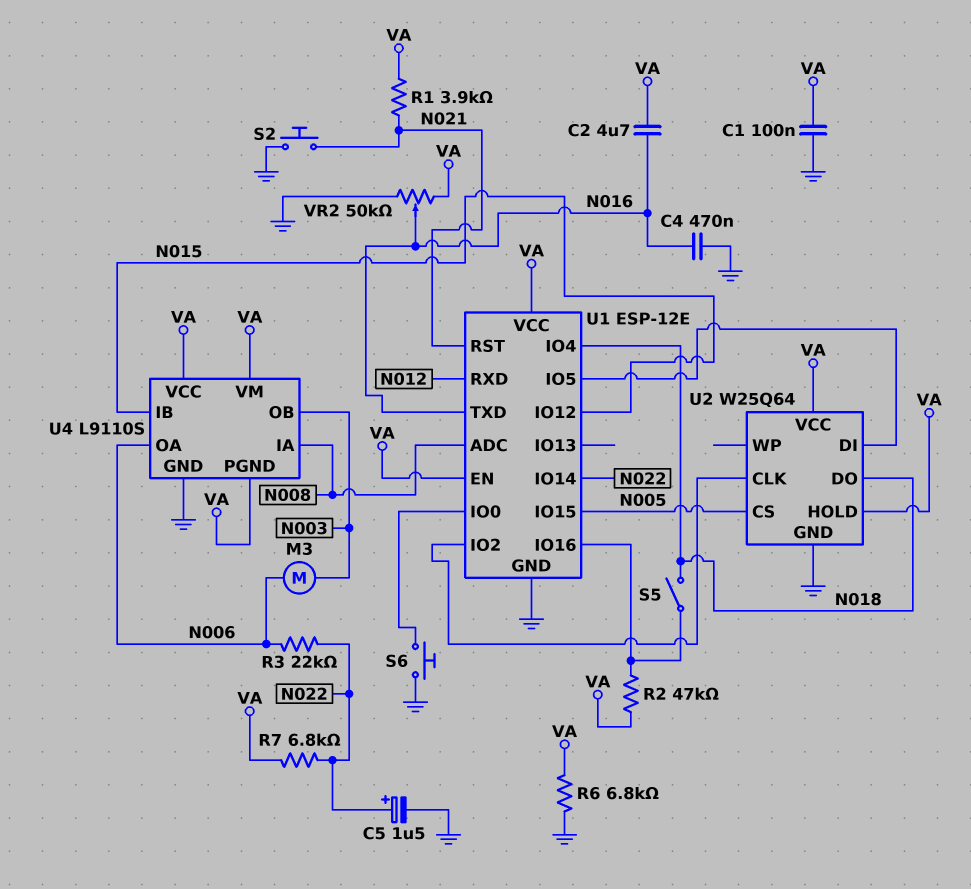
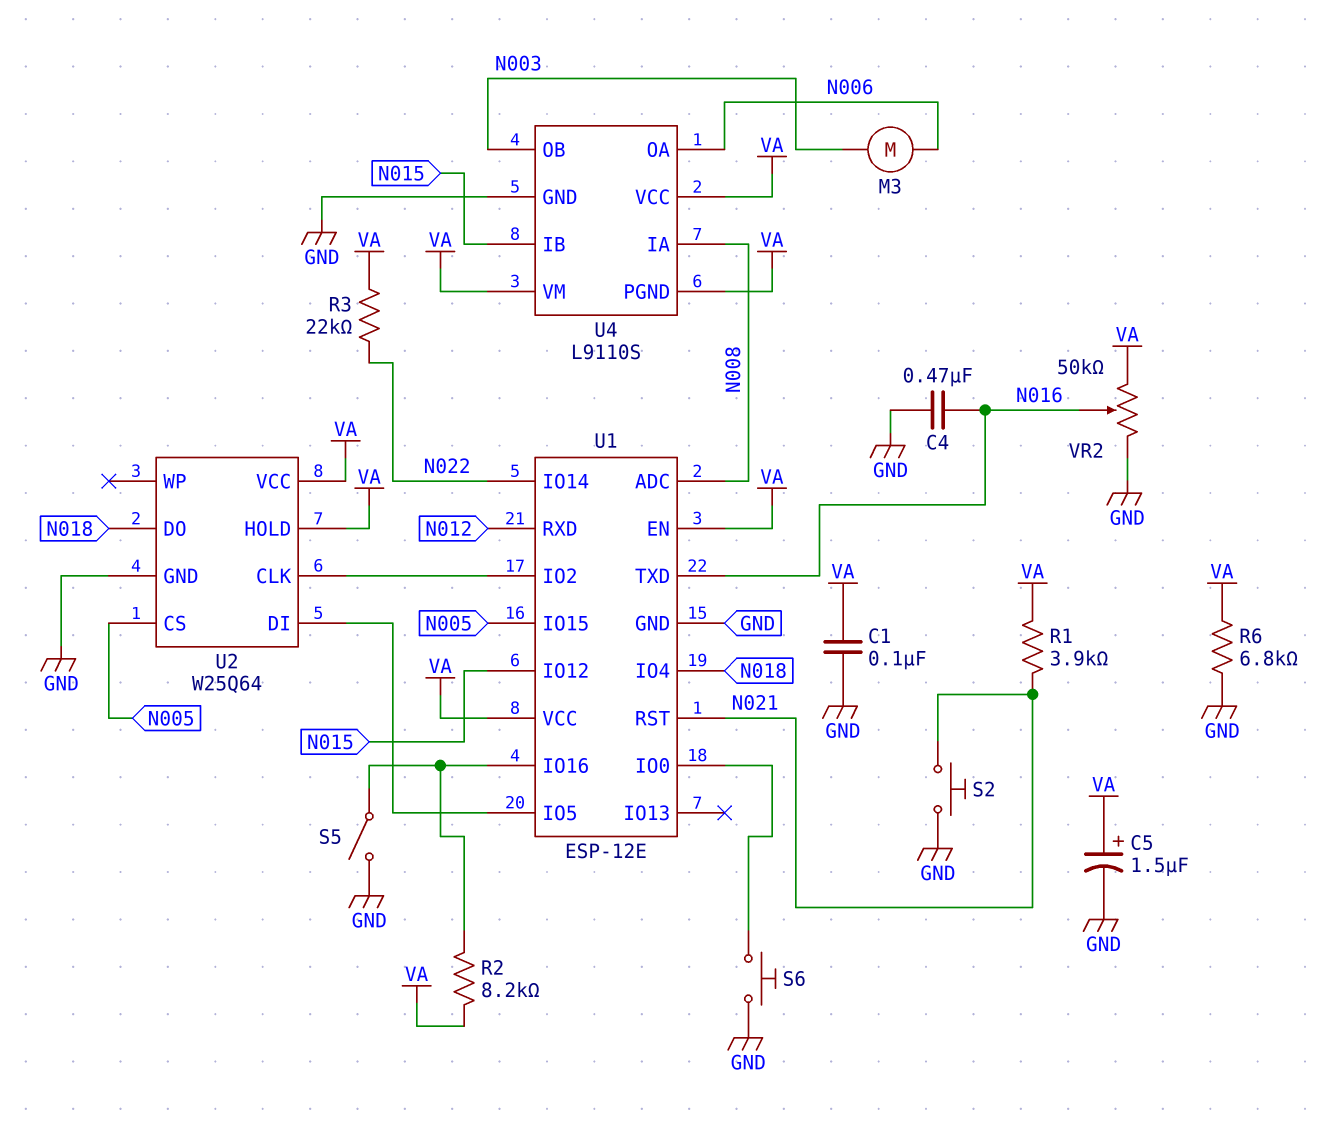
C2: 4.7uF (N016, VA) -> none
C5: 1.5uF (plus N022, minus GND) -> 1.5uF (plus VA, minus GND)
R2: 47k (U1/IO16, VA) -> 8.2k (U1/IO16, VA)
R3: 22k (N006, N022) -> 22k (N022, VA)
R7: 6.8k (N022, VA) -> none
S5: switch (N018, U1/IO16) -> switch (GND, U1/IO16)

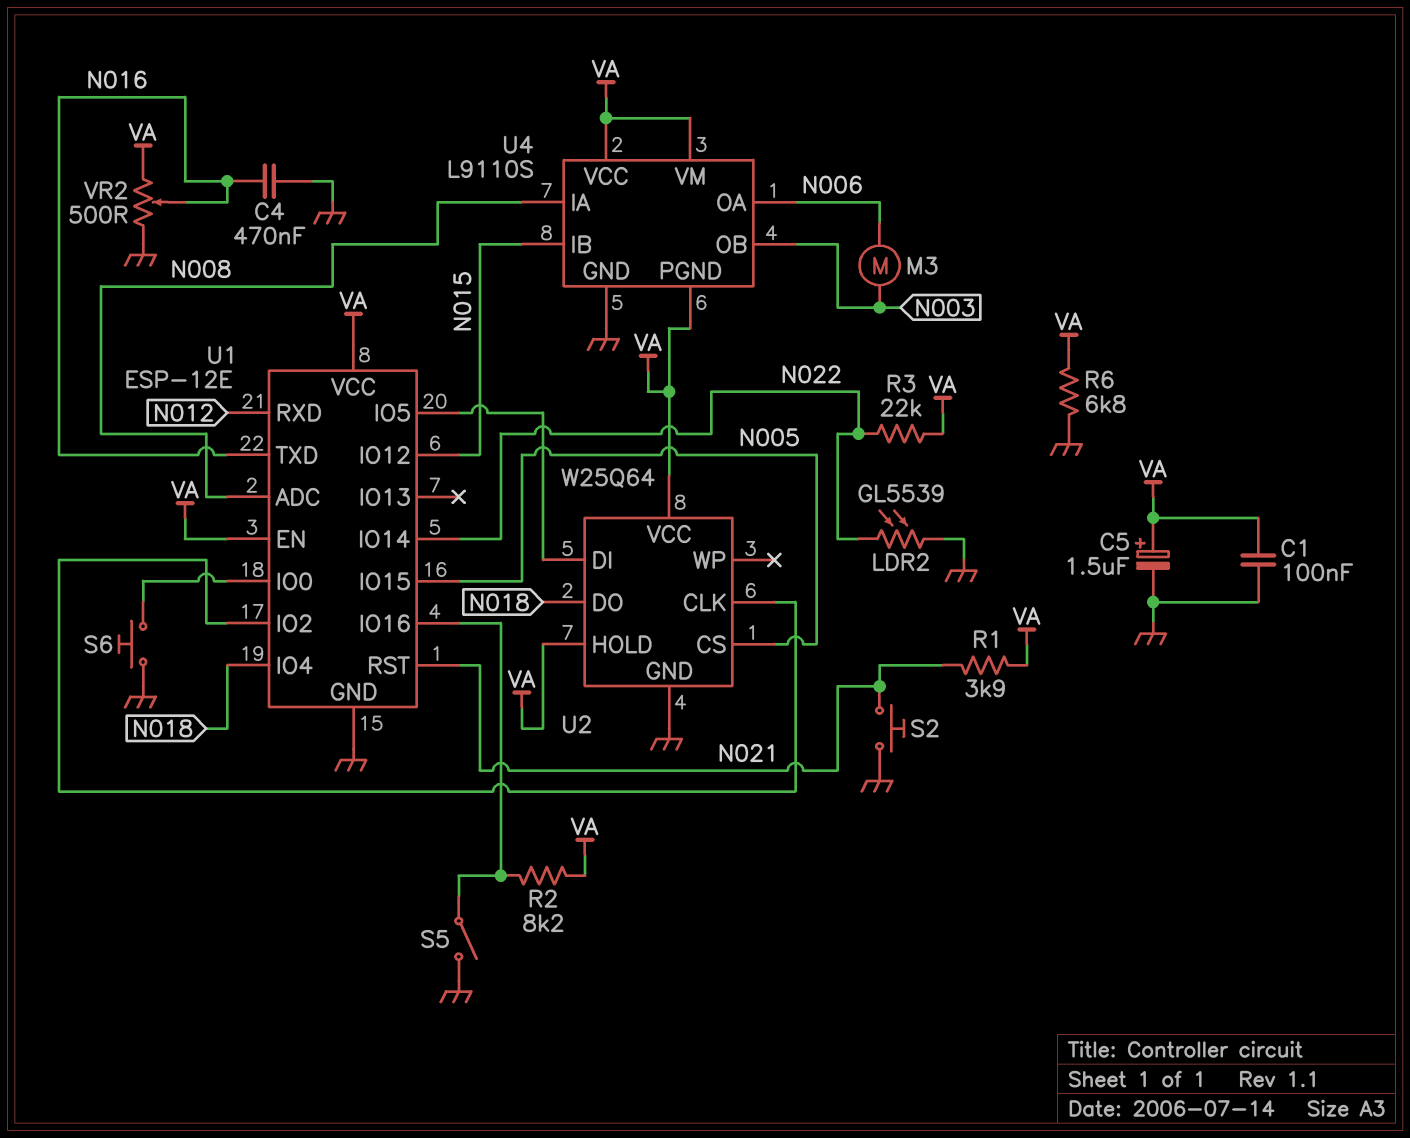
LDR2: none -> GL5539 (GND, N022)
VR2: 50k (GND, VA, wiper N016) -> 500 (GND, VA, wiper N016)

